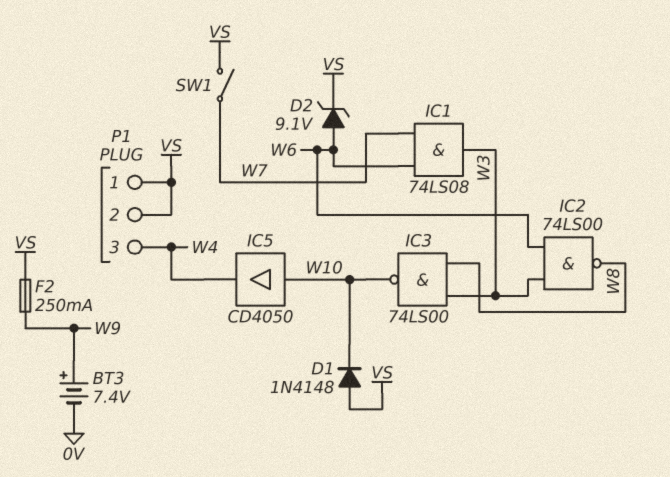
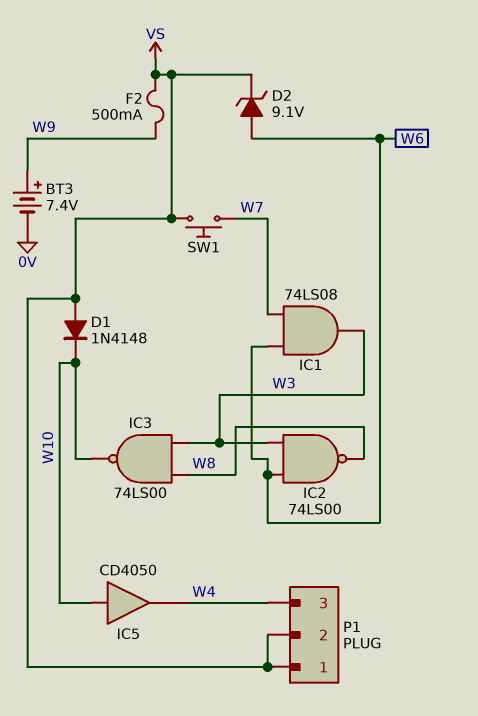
F2: 250mA (VS, W9) -> 500mA (VS, W9)
SW1: switch (VS, W7) -> button (VS, W7)

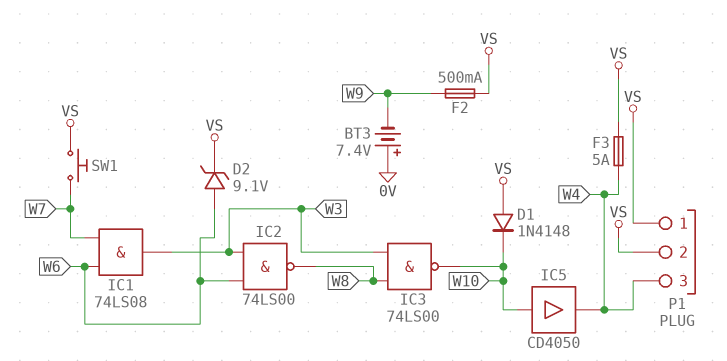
BT3: 7.4V (plus W9, minus 0V) -> 7.4V (plus 0V, minus W9)
F3: none -> 5A (VS, W4)

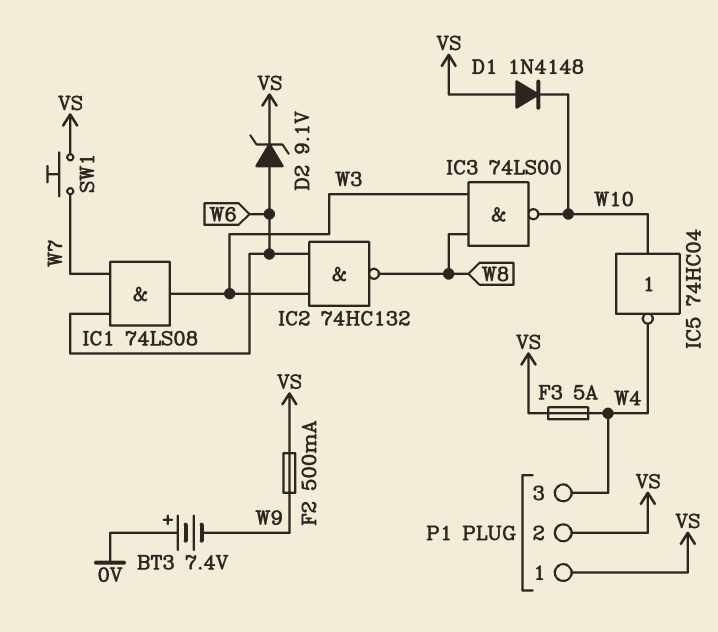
IC2: NAND 74LS00 (in W3, in W6, out W8) -> NAND 74HC132 (in W3, in W6, out W8)
IC5: buffer CD4050 (in W10, out W4) -> NOT 74HC04 (in W10, out W4)

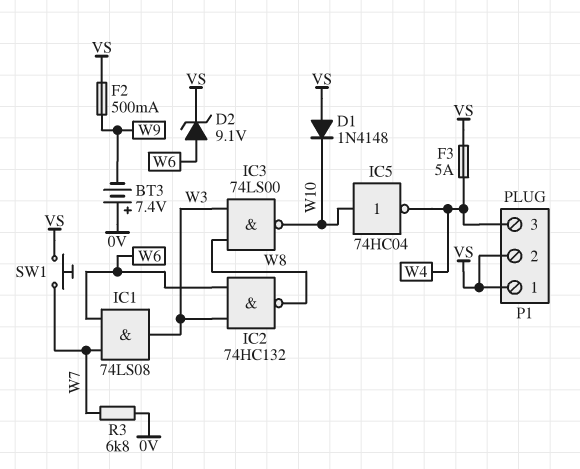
R3: none -> 6.8k (0V, W7)

